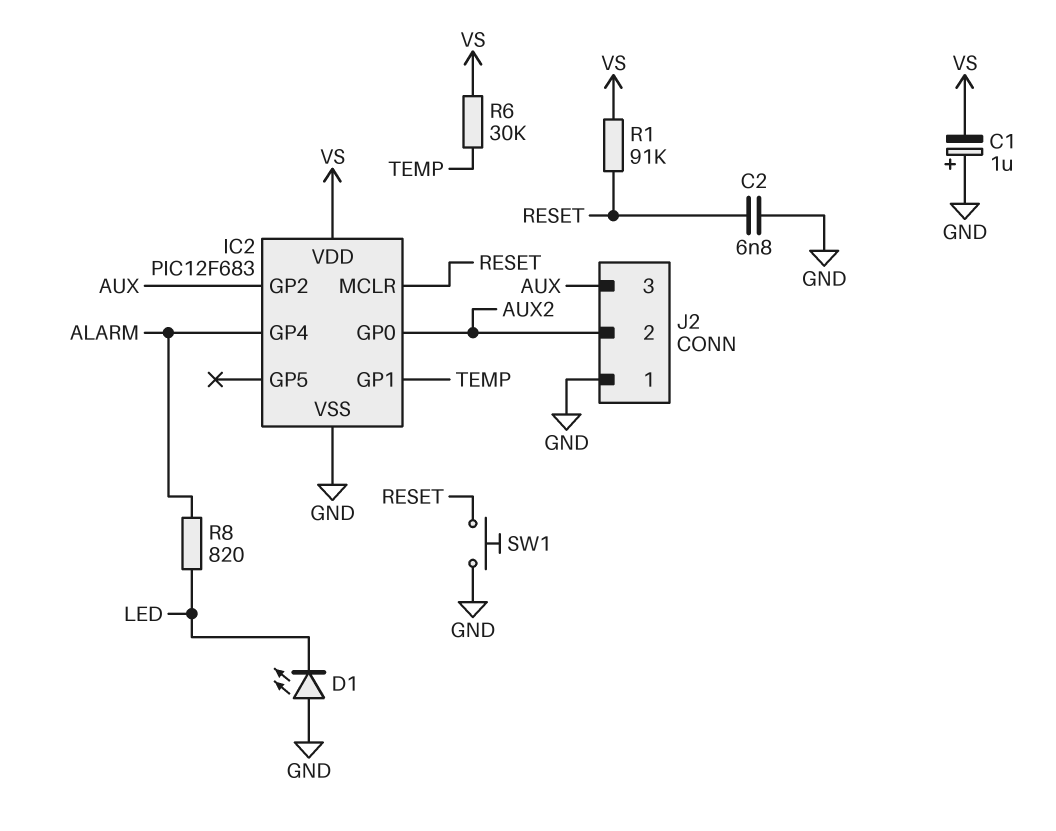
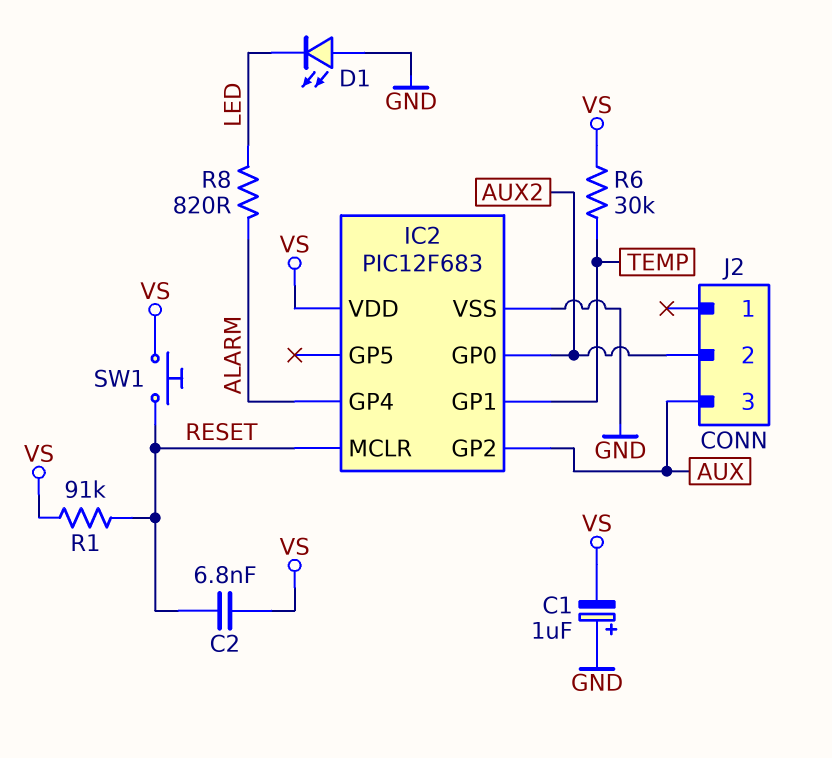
C2: 6.8nF (GND, RESET) -> 6.8nF (RESET, VS)
J2 pin 1: GND -> none
SW1: button (GND, RESET) -> button (RESET, VS)

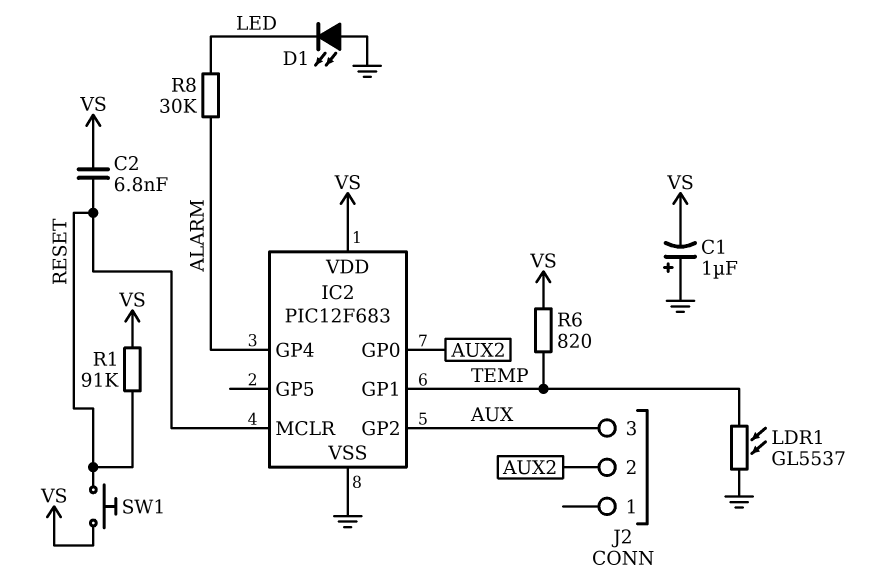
LDR1: none -> GL5537 (GND, TEMP)
R6: 30k (TEMP, VS) -> 820 (TEMP, VS)
R8: 820 (ALARM, LED) -> 30k (ALARM, LED)

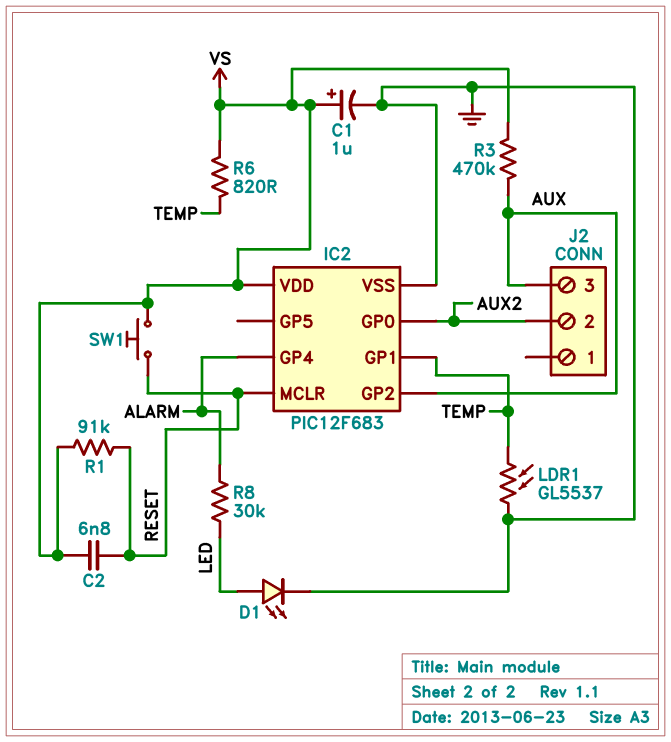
C1: 1uF (plus GND, minus VS) -> 1uF (plus VS, minus GND)
D1: LED (A GND, K LED) -> LED (A LED, K GND)
R3: none -> 470k (AUX, VS)

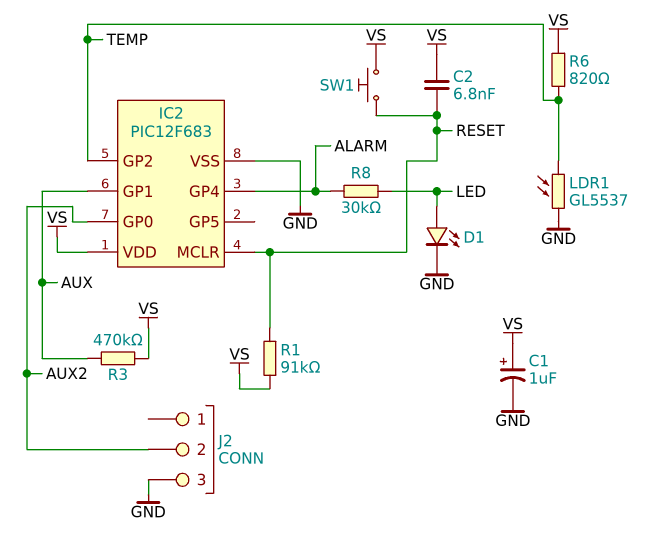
IC2 pin GP1: TEMP -> AUX
IC2 pin GP2: AUX -> TEMP
J2 pin 3: AUX -> GND

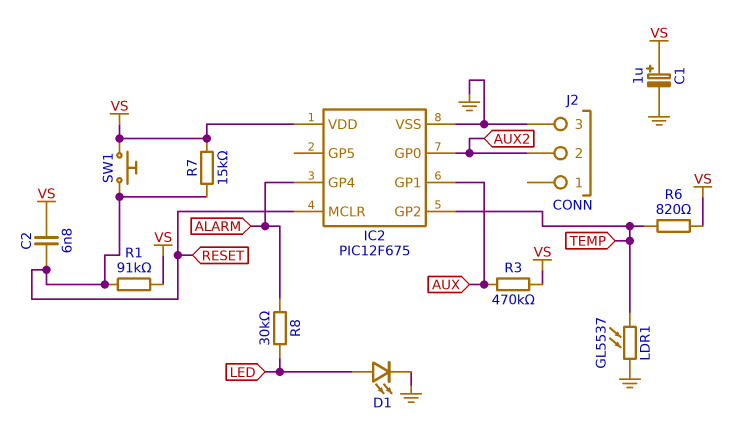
IC2: PIC12F683 -> PIC12F675
R7: none -> 15k (RESET, VS)

